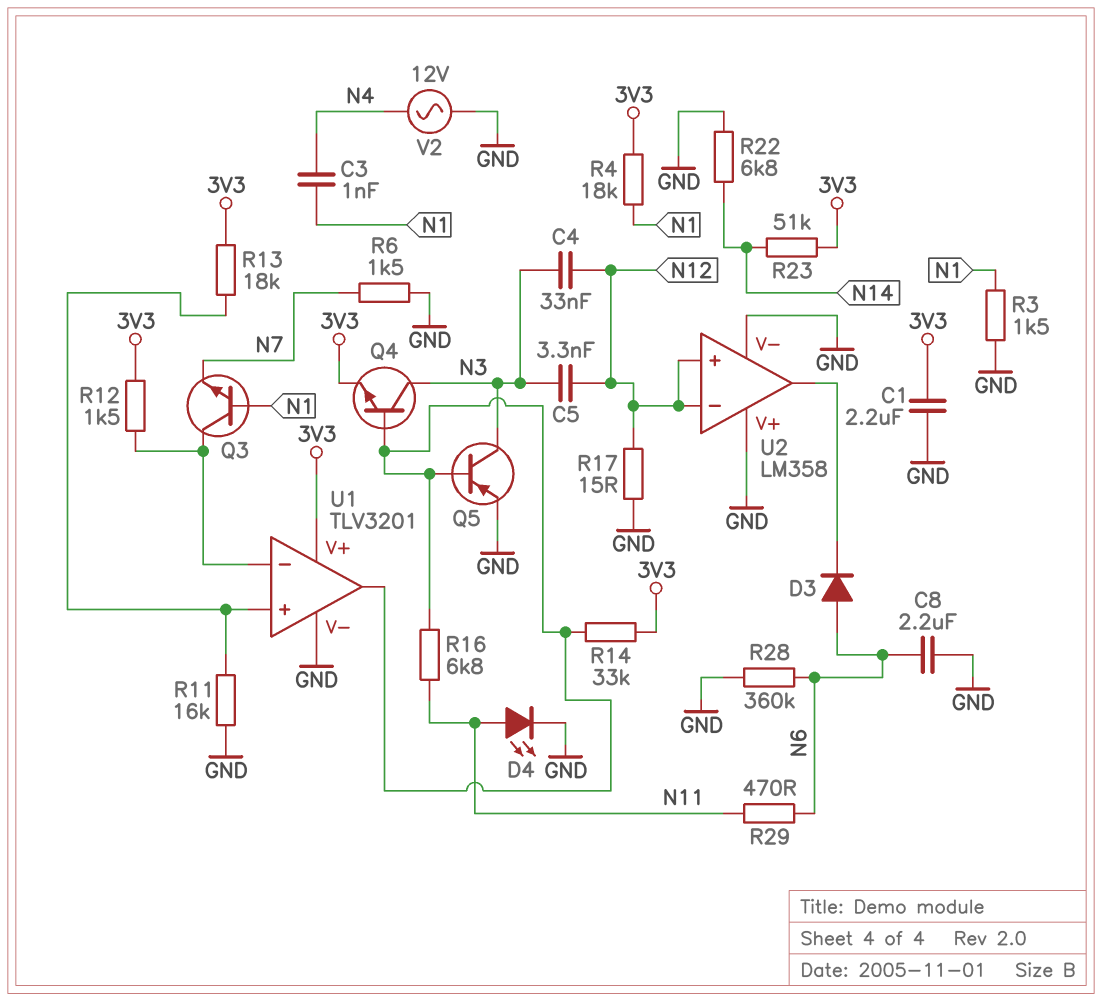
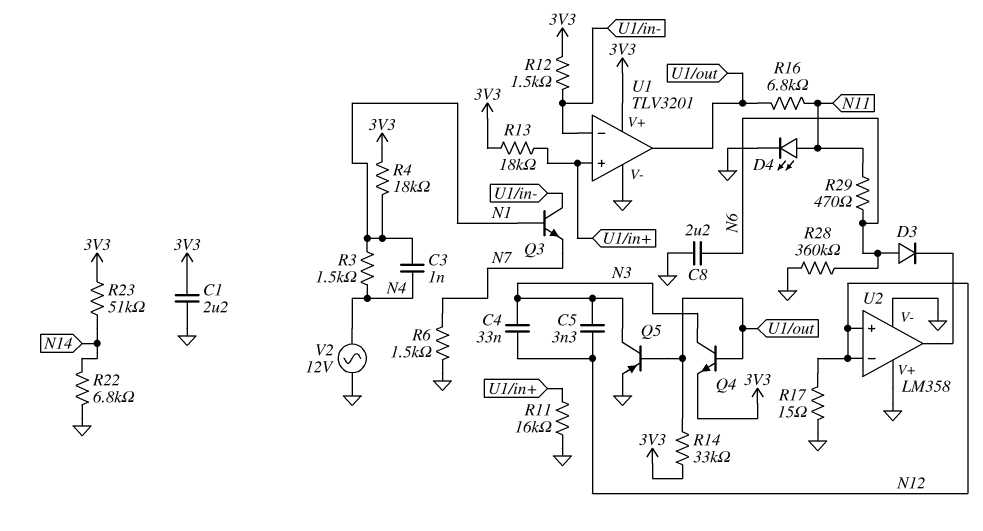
R3: 1.5k (GND, N1) -> 1.5k (N1, N4)

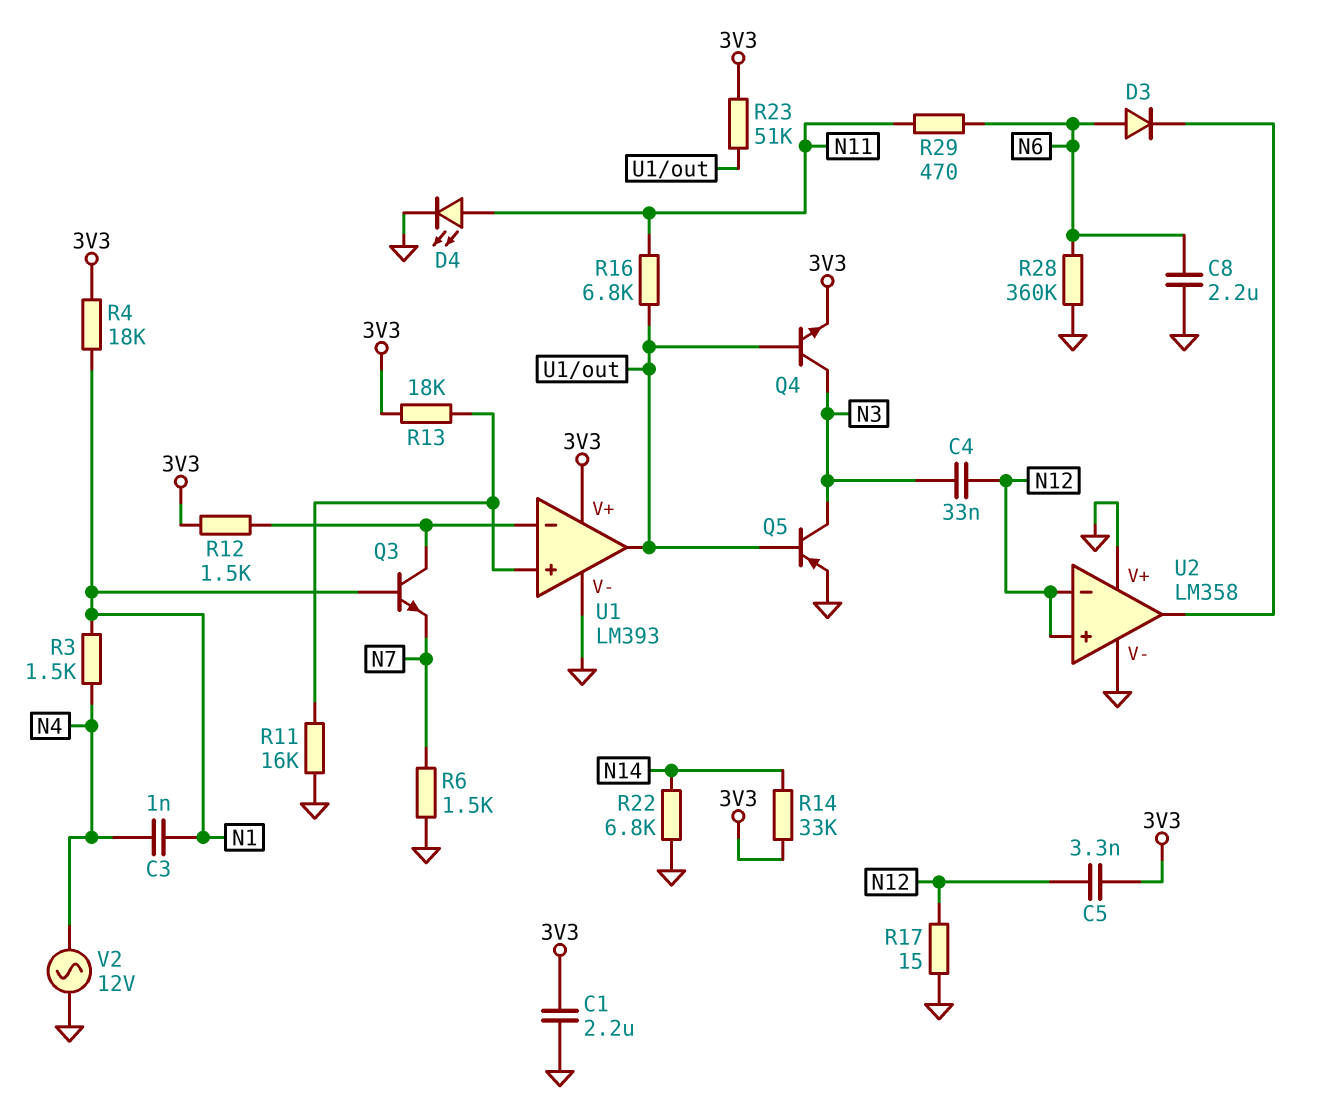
C5: 3.3nF (N3, N12) -> 3.3nF (3V3, N12)
R14: 33k (3V3, U1/out) -> 33k (3V3, N14)
R23: 51k (3V3, N14) -> 51k (3V3, U1/out)
U1: TLV3201 -> LM393

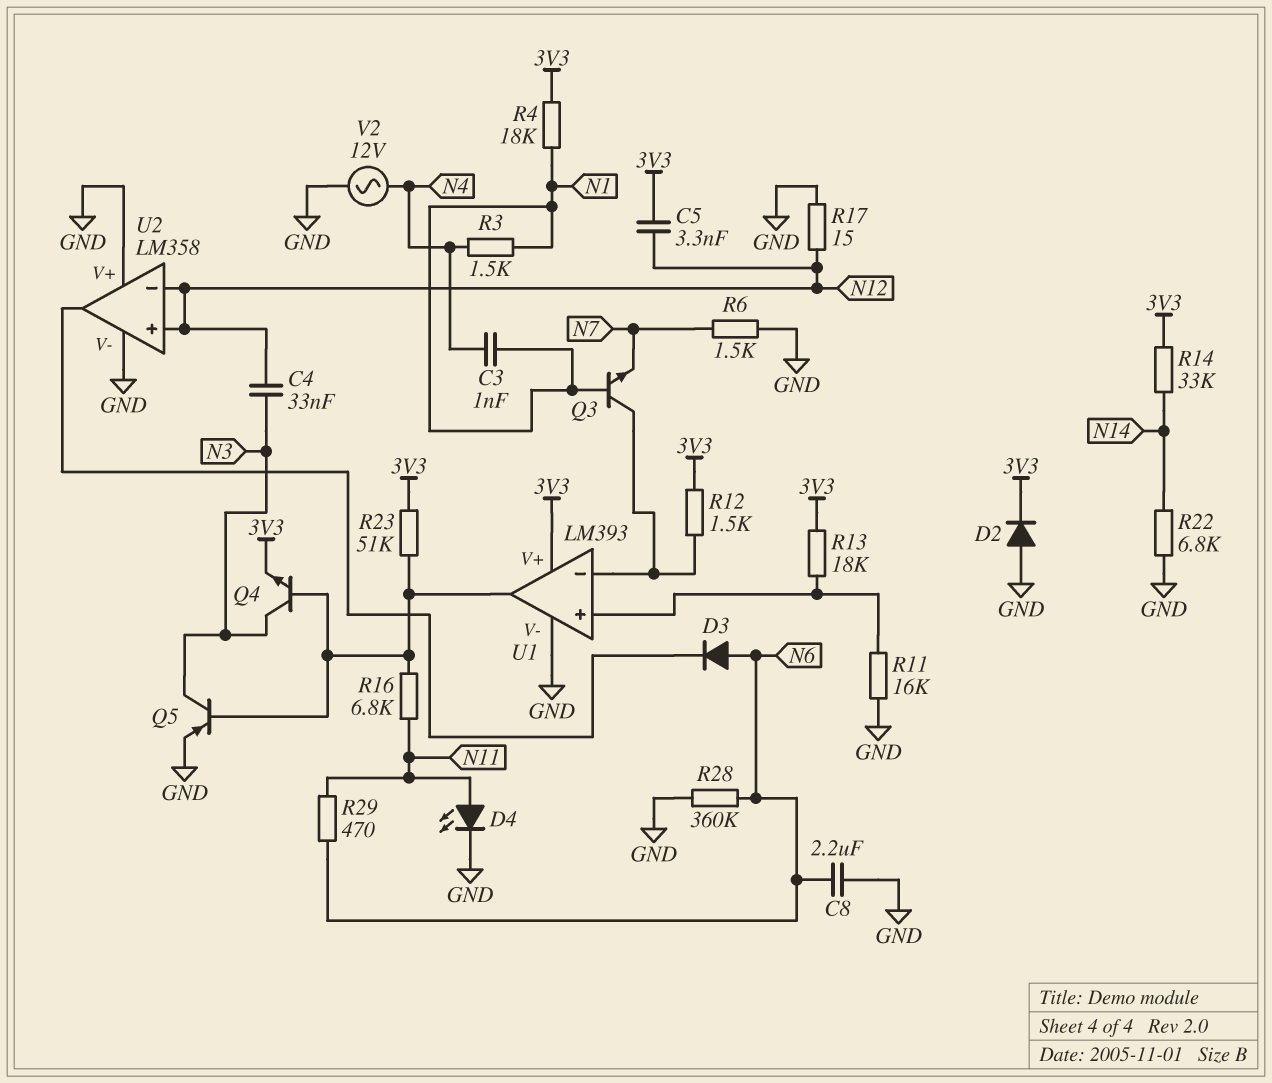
C1: 2.2uF (3V3, GND) -> none
D2: none -> diode (A GND, K 3V3)

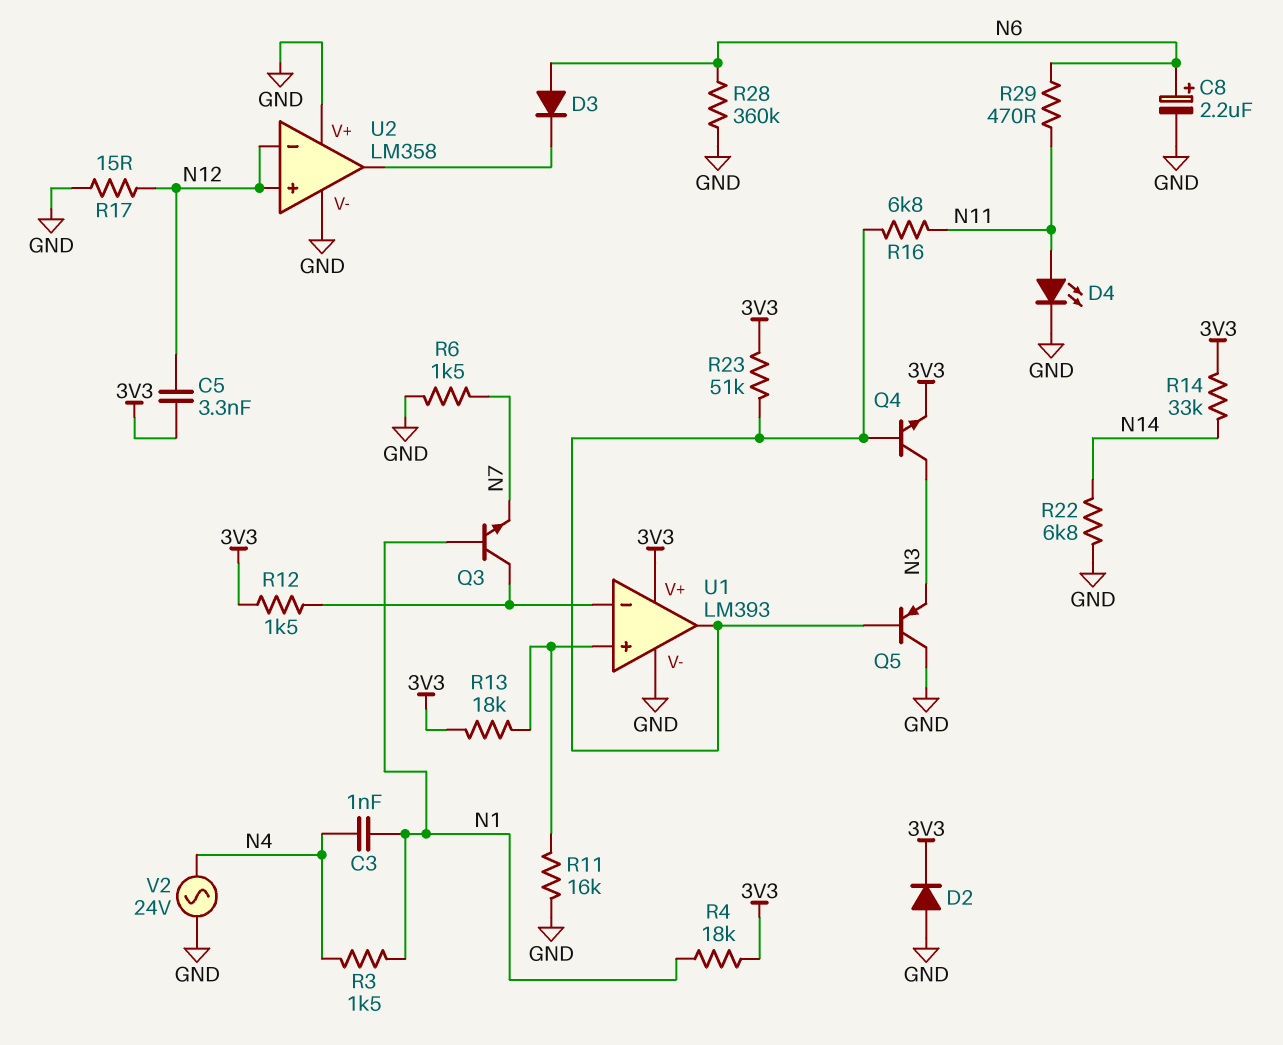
C4: 33nF (N3, N12) -> none
C8: 2.2uF (GND, N6) -> 2.2uF (plus N6, minus GND)
Q5: PNP (B U1/out, C N3, E GND) -> PNP (B U1/out, C GND, E N3)
V2: AC 12V (GND, N4) -> AC 24V (GND, N4)

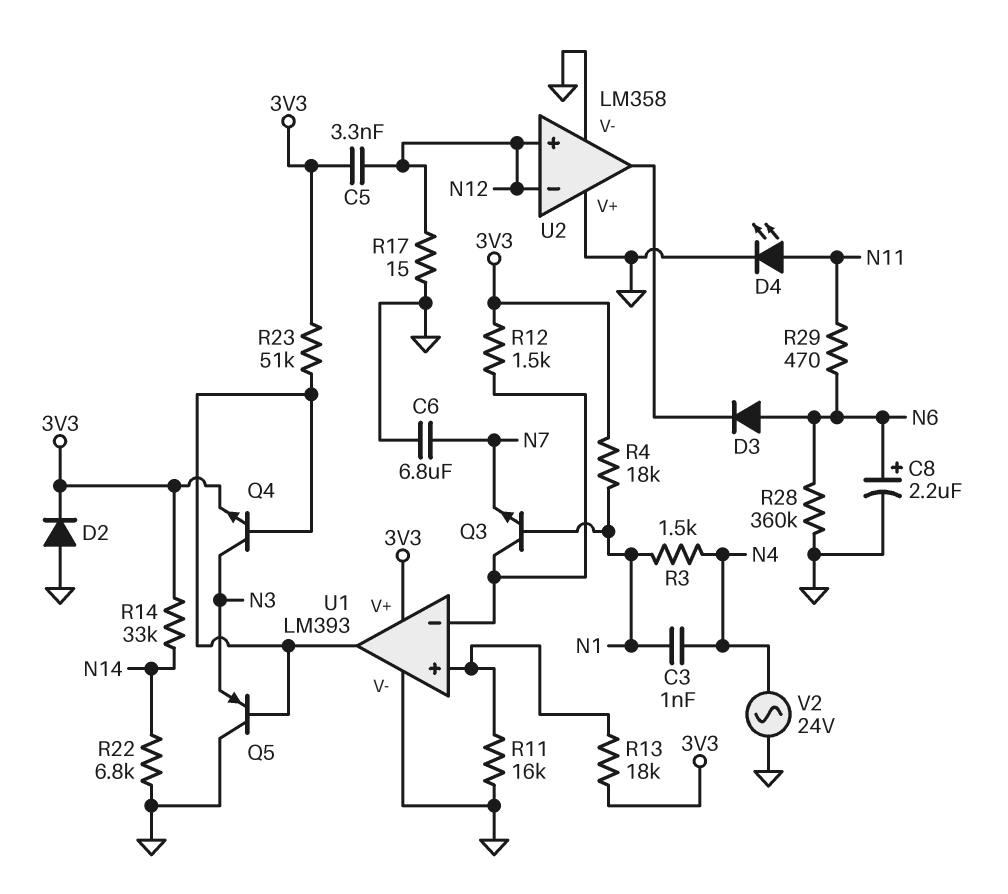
C6: none -> 6.8uF (GND, N7)
R6: 1.5k (GND, N7) -> none
R16: 6.8k (N11, U1/out) -> none

